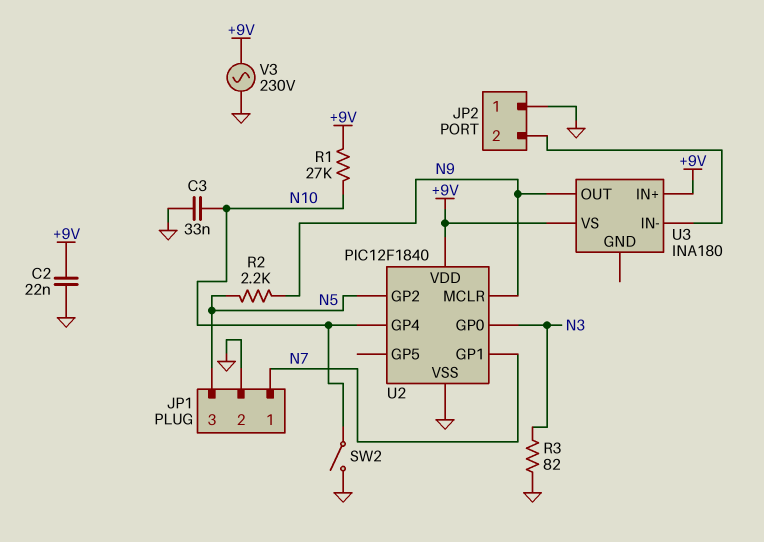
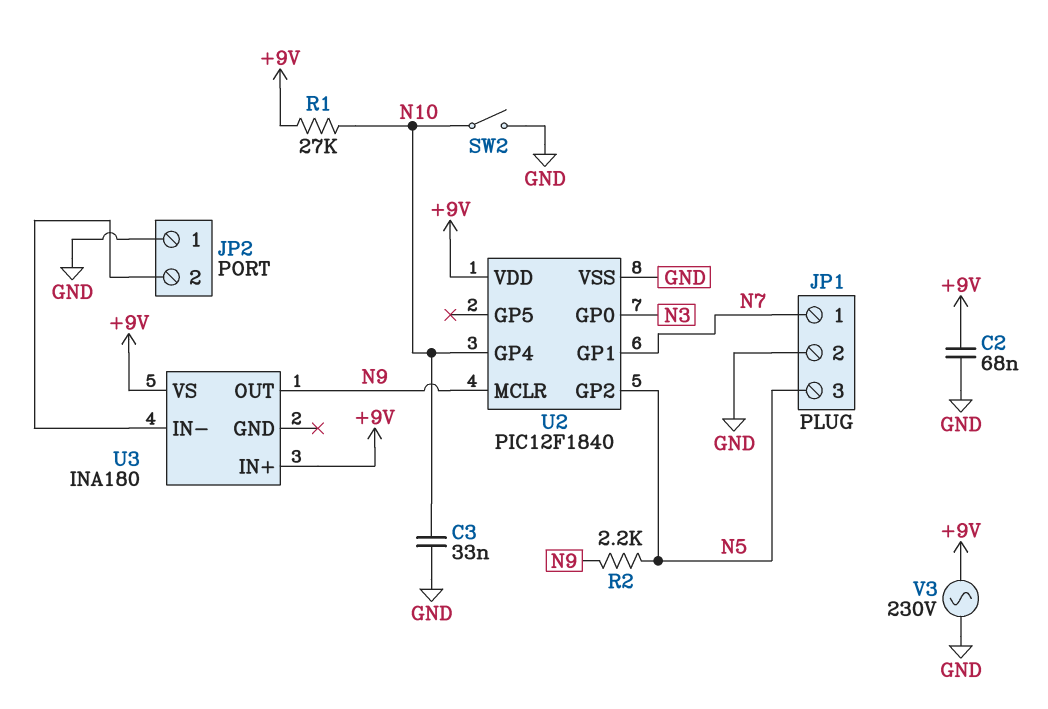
C2: 22nF (+9V, GND) -> 68nF (+9V, GND)
R3: 82 (GND, N3) -> none

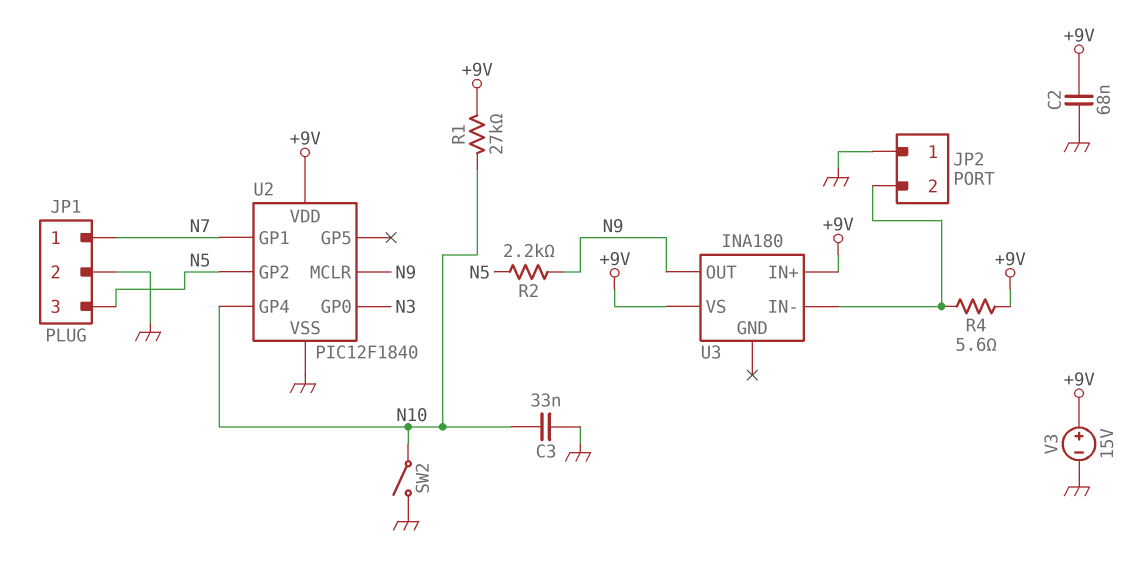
R4: none -> 5.6 (+9V, JP2/2)
V3: AC 230V (+9V, GND) -> 15V (plus +9V, minus GND)

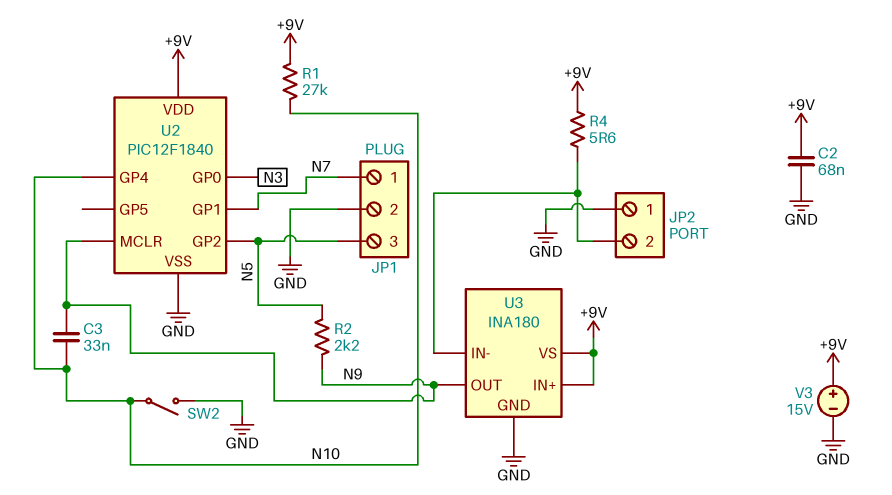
C3: 33nF (GND, N10) -> 33nF (N9, N10)
U3 pin GND: none -> GND

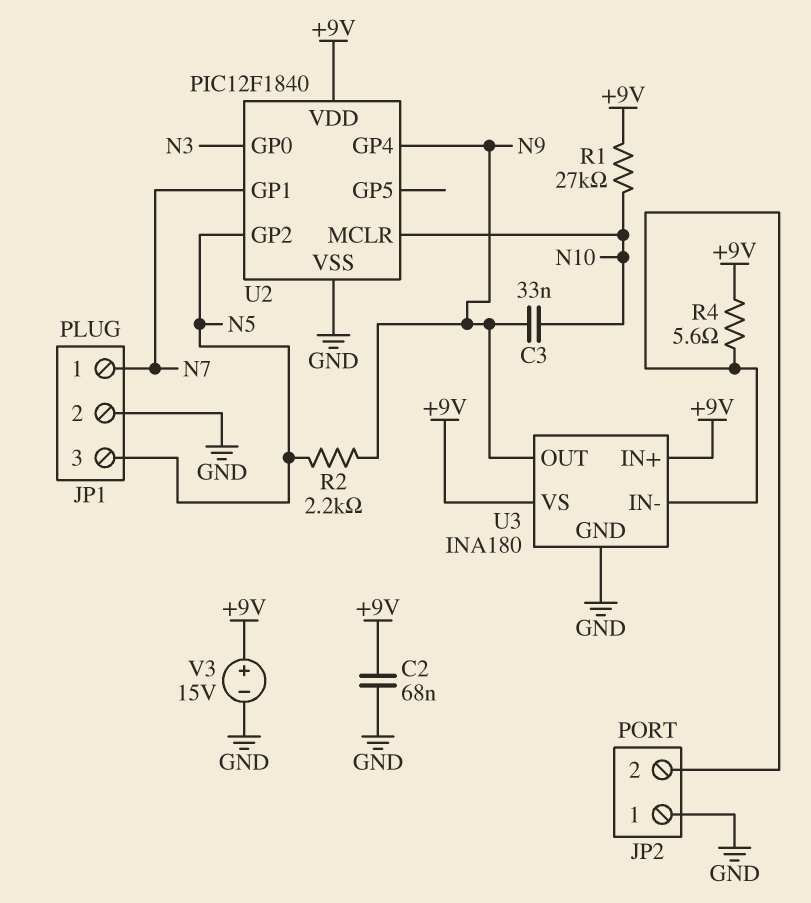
SW2: switch (GND, N10) -> none
U2 pin GP4: N10 -> N9
U2 pin MCLR: N9 -> N10

